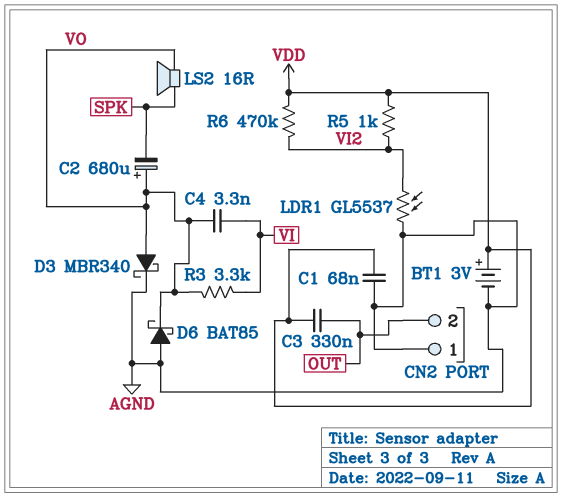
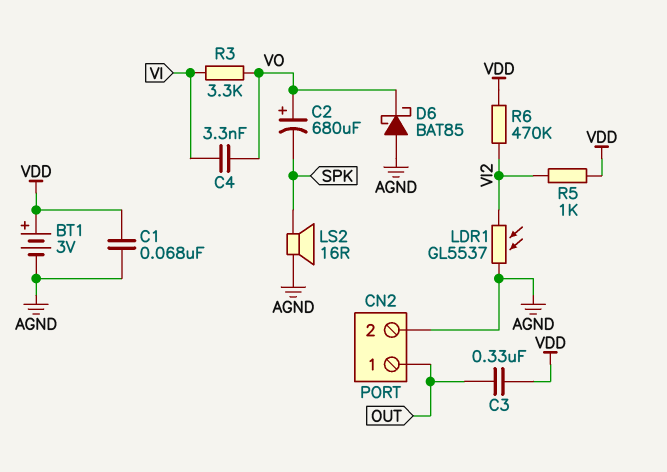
CN2 pin 1: AGND -> OUT
CN2 pin 2: OUT -> AGND
D3: schottky MBR340 (A VO, K AGND) -> none
LS2: speaker 16R (SPK, VO) -> speaker 16R (AGND, SPK)

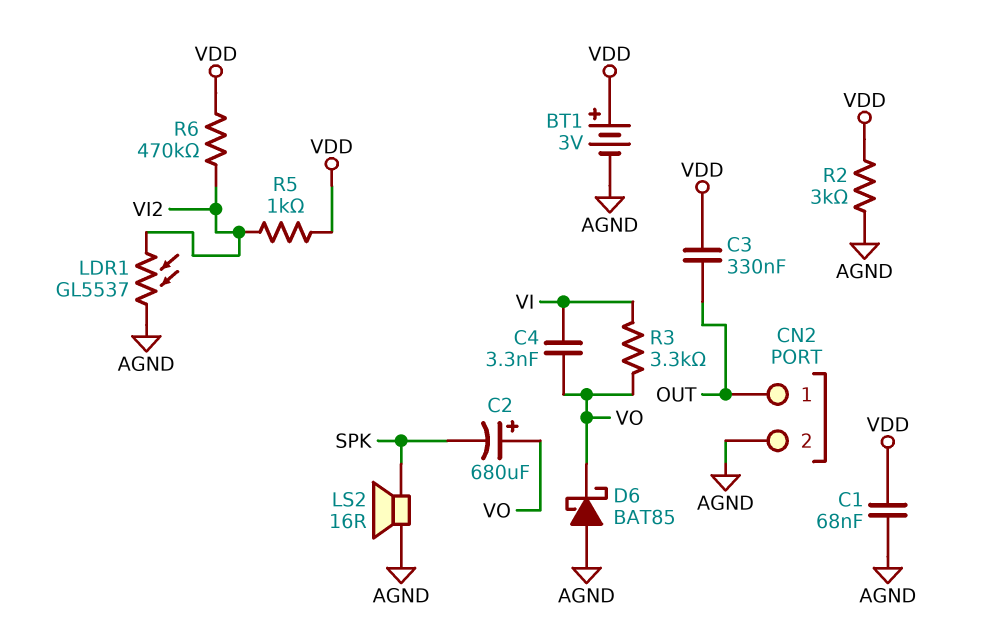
R2: none -> 3k (AGND, VDD)

